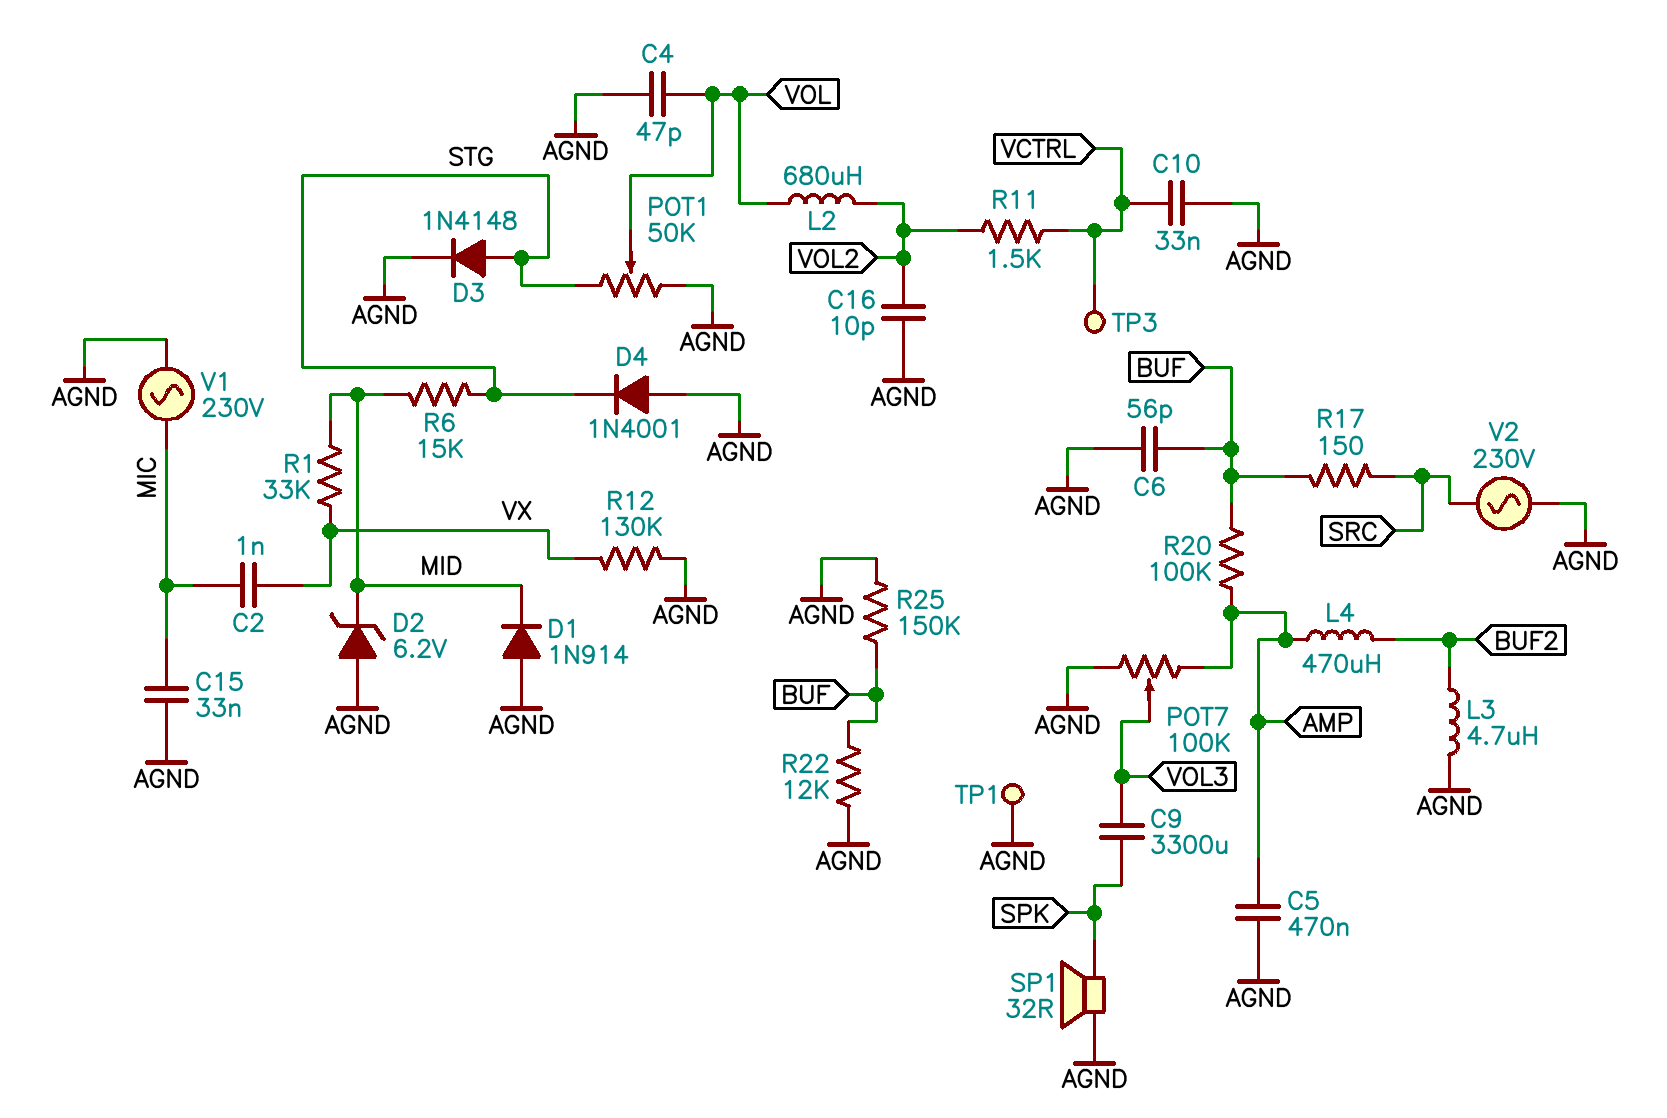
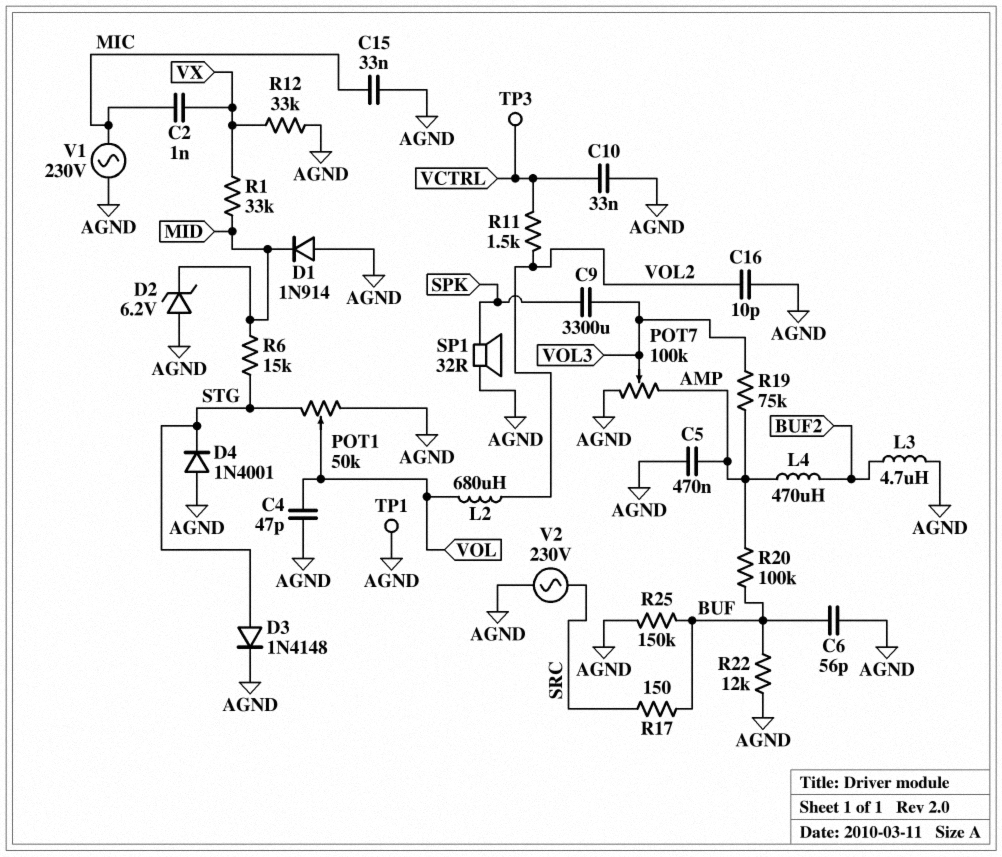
R12: 130k (AGND, VX) -> 33k (AGND, VX)
R19: none -> 75k (AMP, VOL3)

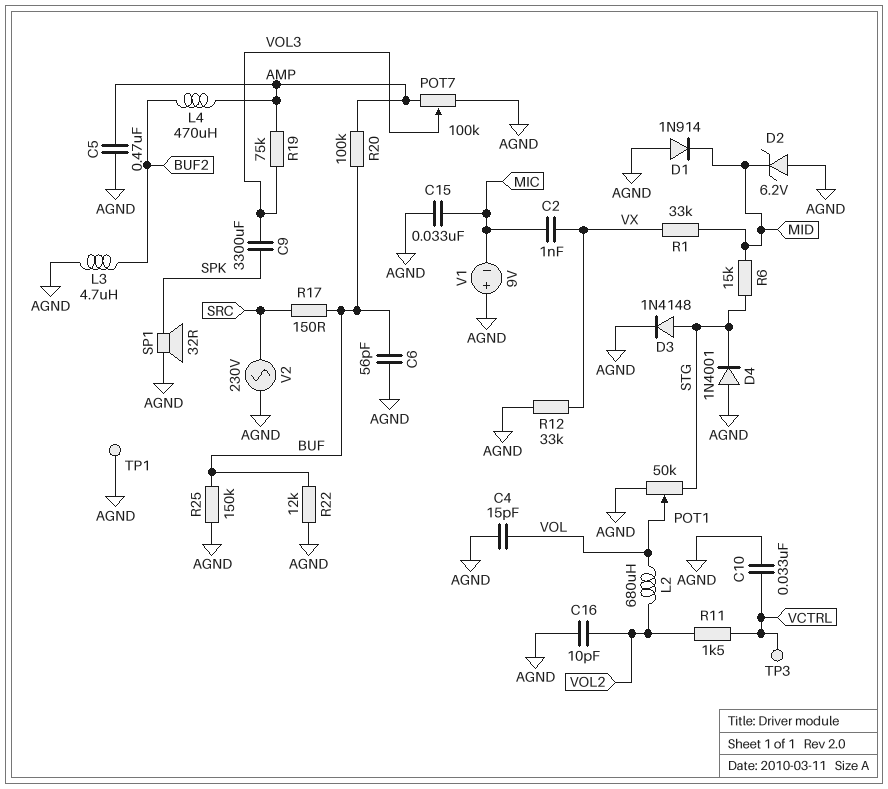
C4: 47pF (AGND, VOL) -> 15pF (AGND, VOL)
V1: AC 230V (AGND, MIC) -> 9V (plus AGND, minus MIC)

